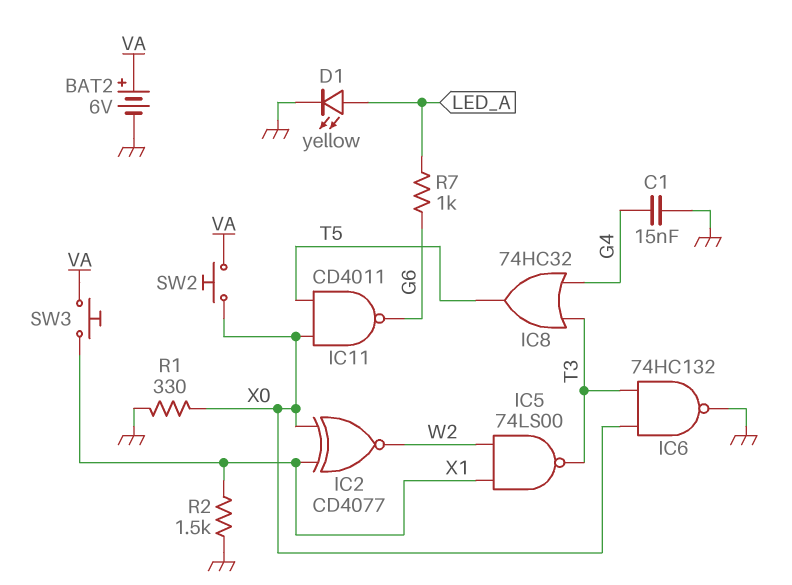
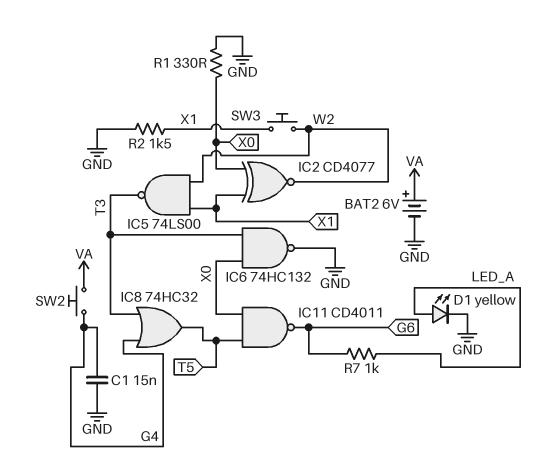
SW2: button (VA, X0) -> button (G4, VA)
SW3: button (VA, X1) -> button (W2, X1)

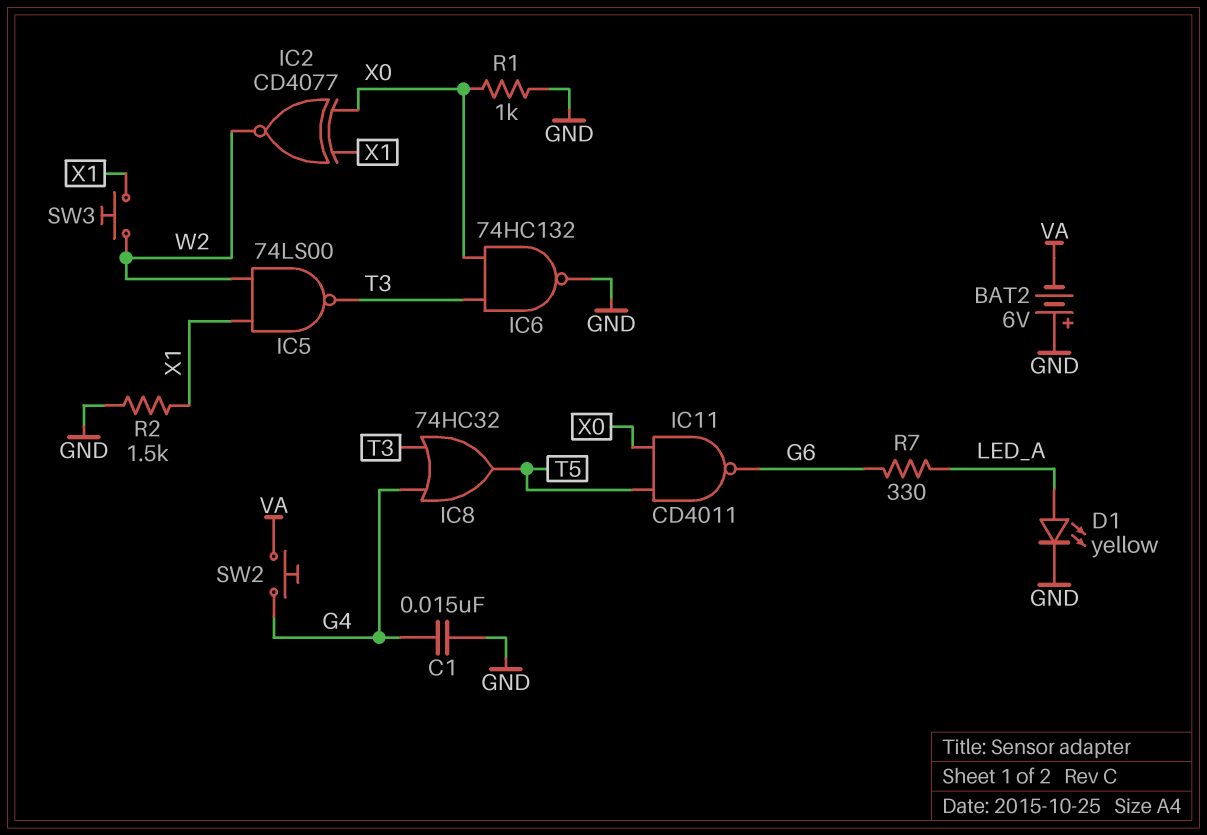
BAT2: 6V (plus VA, minus GND) -> 6V (plus GND, minus VA)
R1: 330 (GND, X0) -> 1k (GND, X0)
R7: 1k (G6, LED_A) -> 330 (G6, LED_A)

